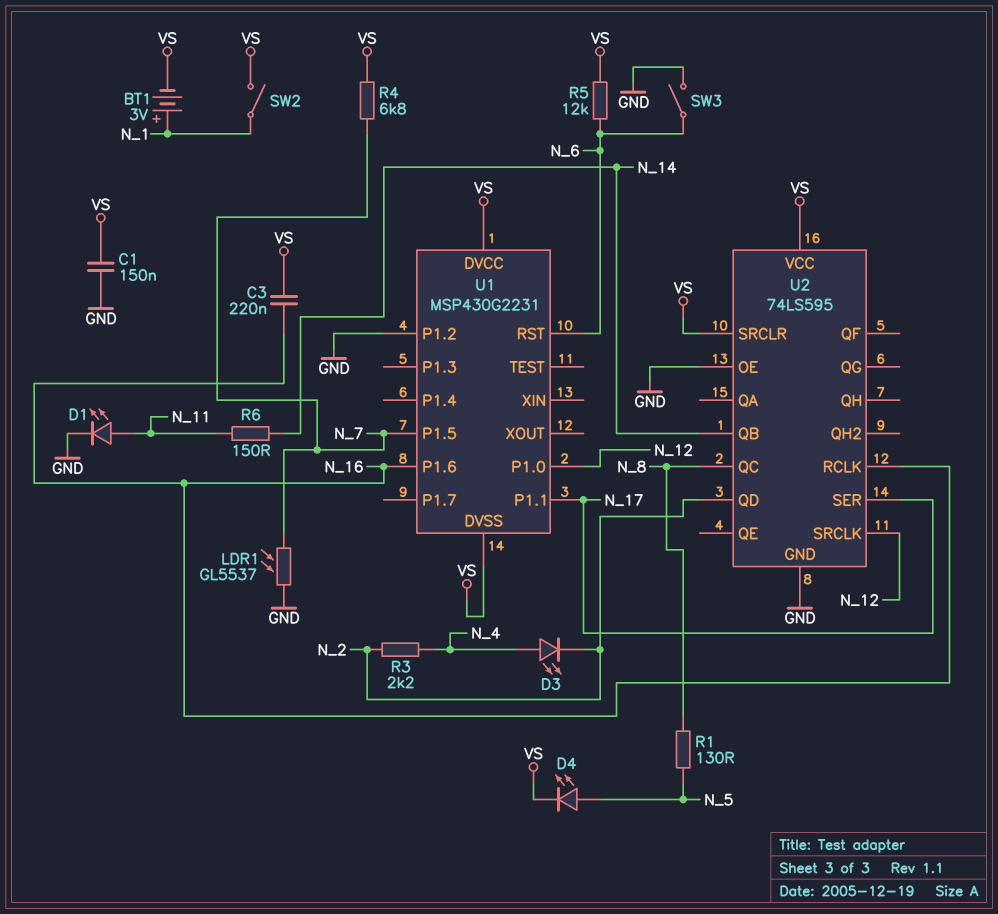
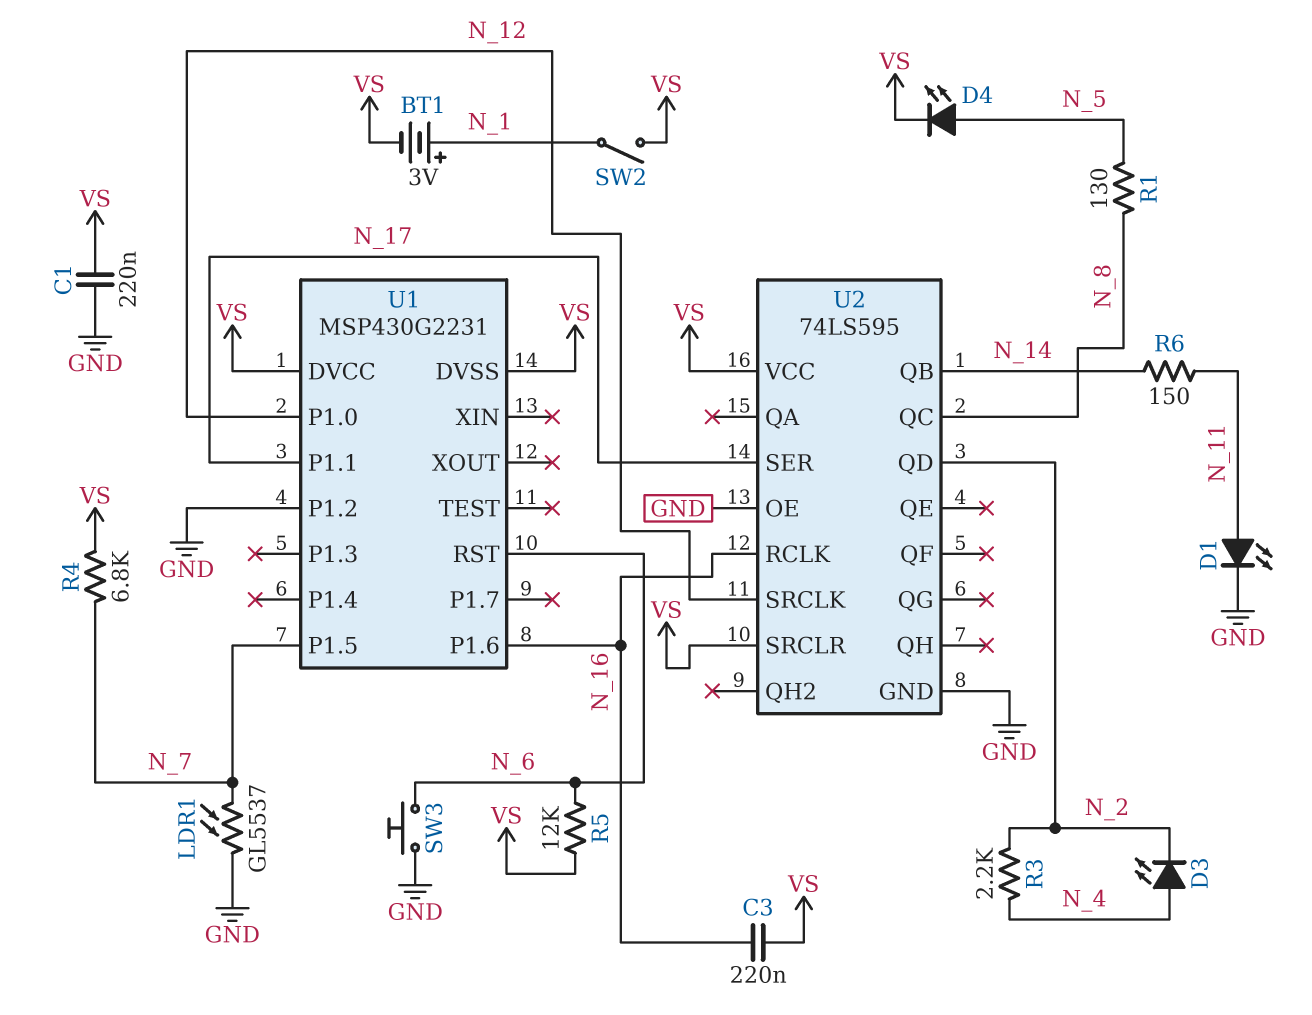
C1: 150nF (GND, VS) -> 220nF (GND, VS)
SW3: switch (GND, N_6) -> button (GND, N_6)

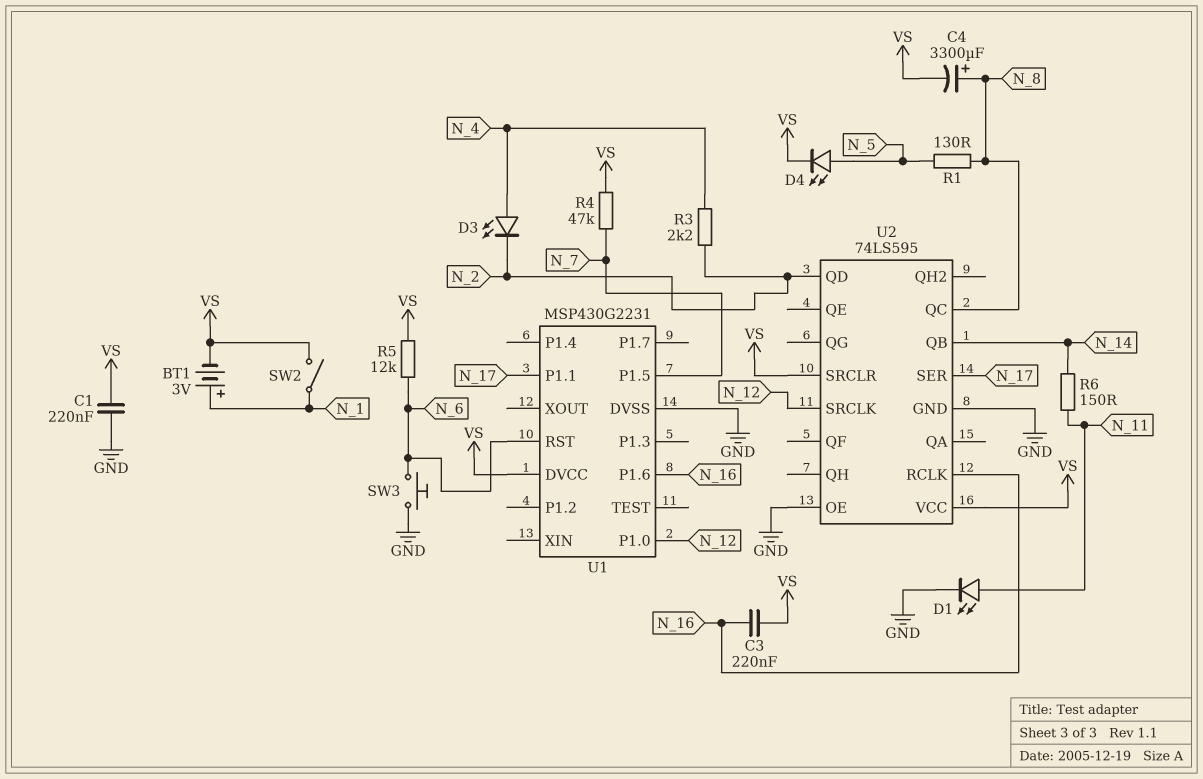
C4: none -> 3300uF (plus N_8, minus VS)
LDR1: GL5537 (GND, N_7) -> none
R4: 6.8k (N_7, VS) -> 47k (N_7, VS)
U1 pin DVSS: VS -> GND
U1 pin P1.2: GND -> none

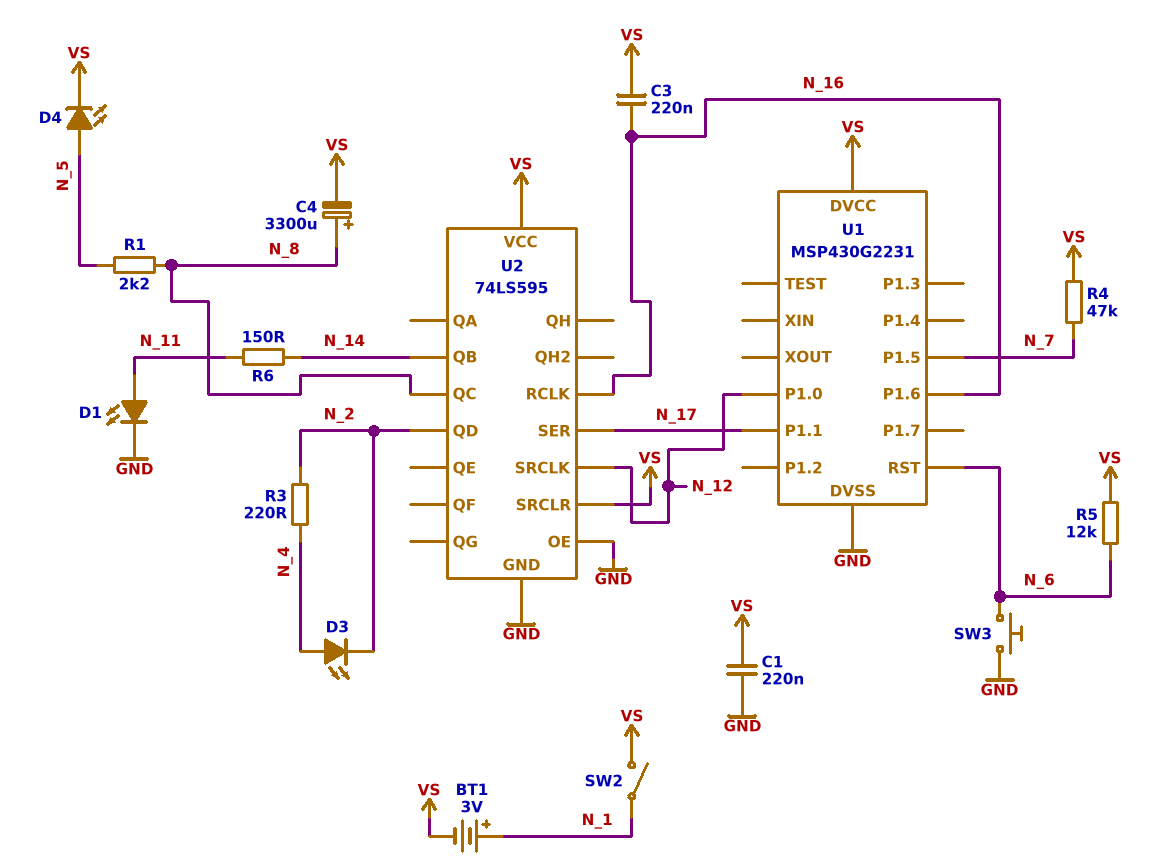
R1: 130 (N_5, N_8) -> 2.2k (N_5, N_8)
R3: 2.2k (N_2, N_4) -> 220 (N_2, N_4)

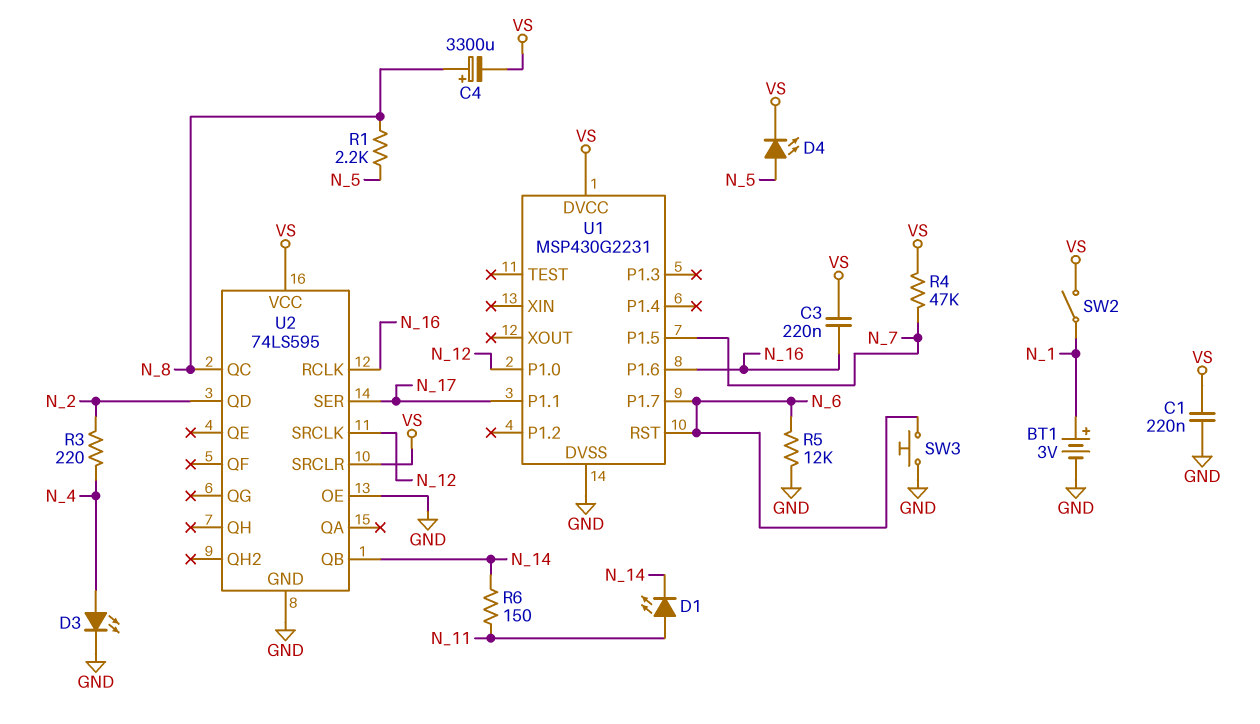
BT1: 3V (plus N_1, minus VS) -> 3V (plus N_1, minus GND)
D1: LED (A N_11, K GND) -> LED (A N_11, K N_14)
D3: LED (A N_4, K N_2) -> LED (A N_4, K GND)
R5: 12k (N_6, VS) -> 12k (GND, N_6)
U1 pin P1.7: none -> N_6

